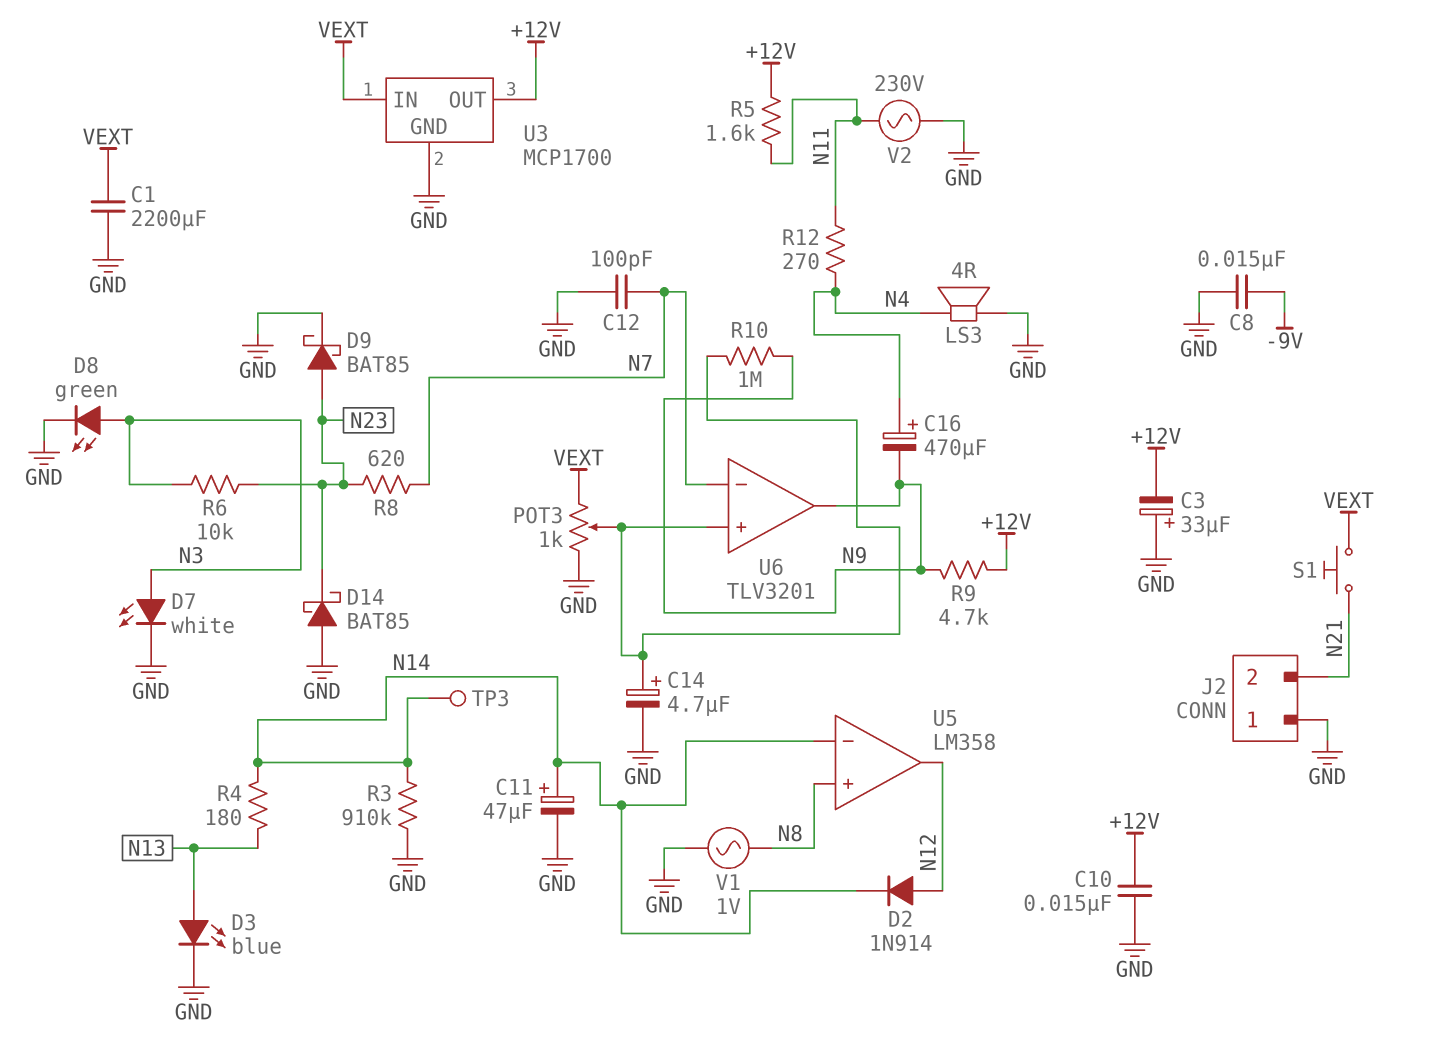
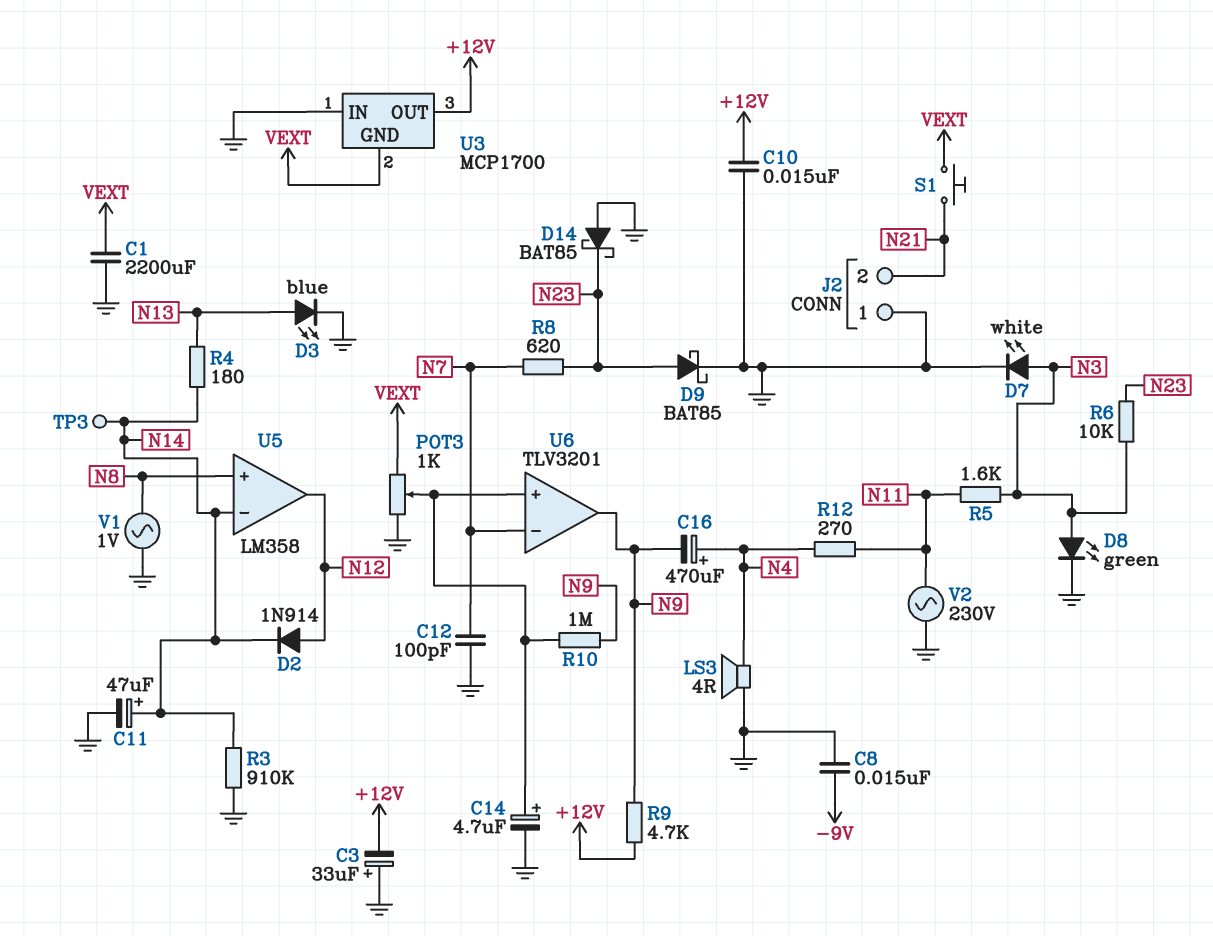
R5: 1.6k (+12V, N11) -> 1.6k (N3, N11)
U3 pin GND: GND -> VEXT
U3 pin IN: VEXT -> GND

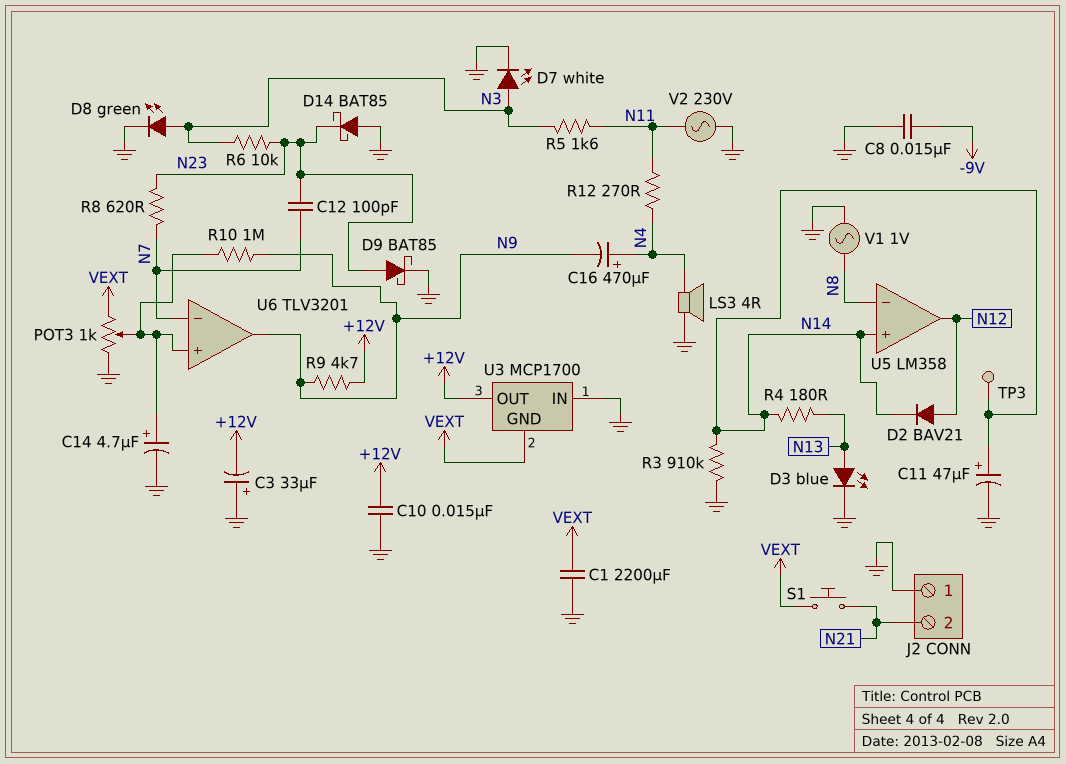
C12: 100pF (GND, N7) -> 100pF (N7, N23)
D2: diode 1N914 (A N12, K N14) -> diode BAV21 (A N12, K N14)
U5 pin in+: N8 -> N14
U5 pin in-: N14 -> N8

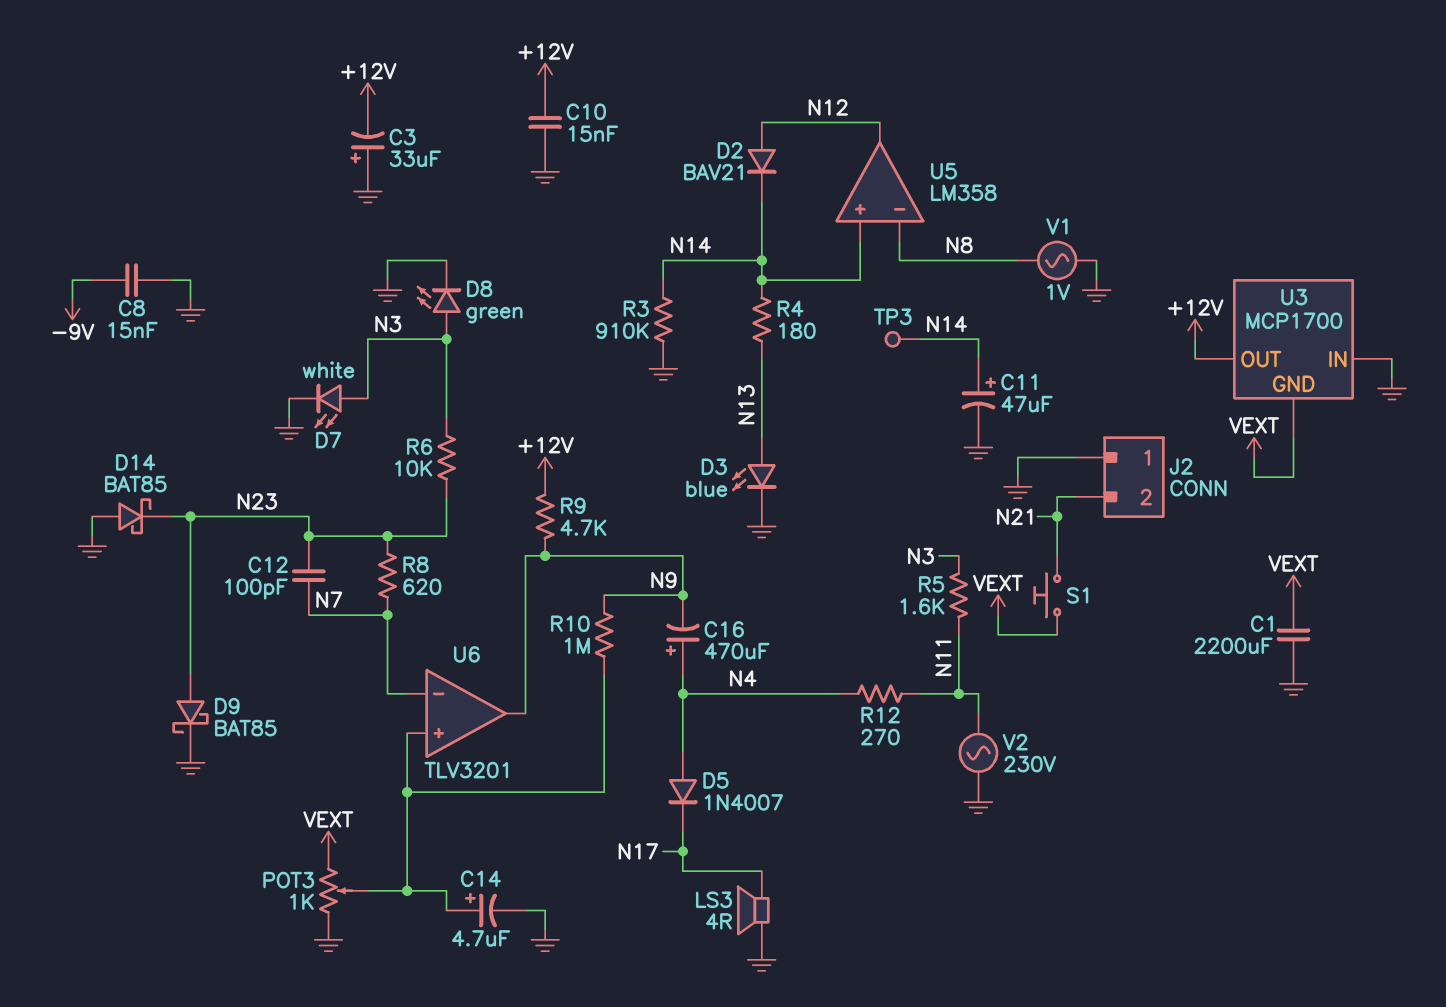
D5: none -> diode 1N4007 (A N4, K N17)
LS3: speaker 4R (GND, N4) -> speaker 4R (GND, N17)

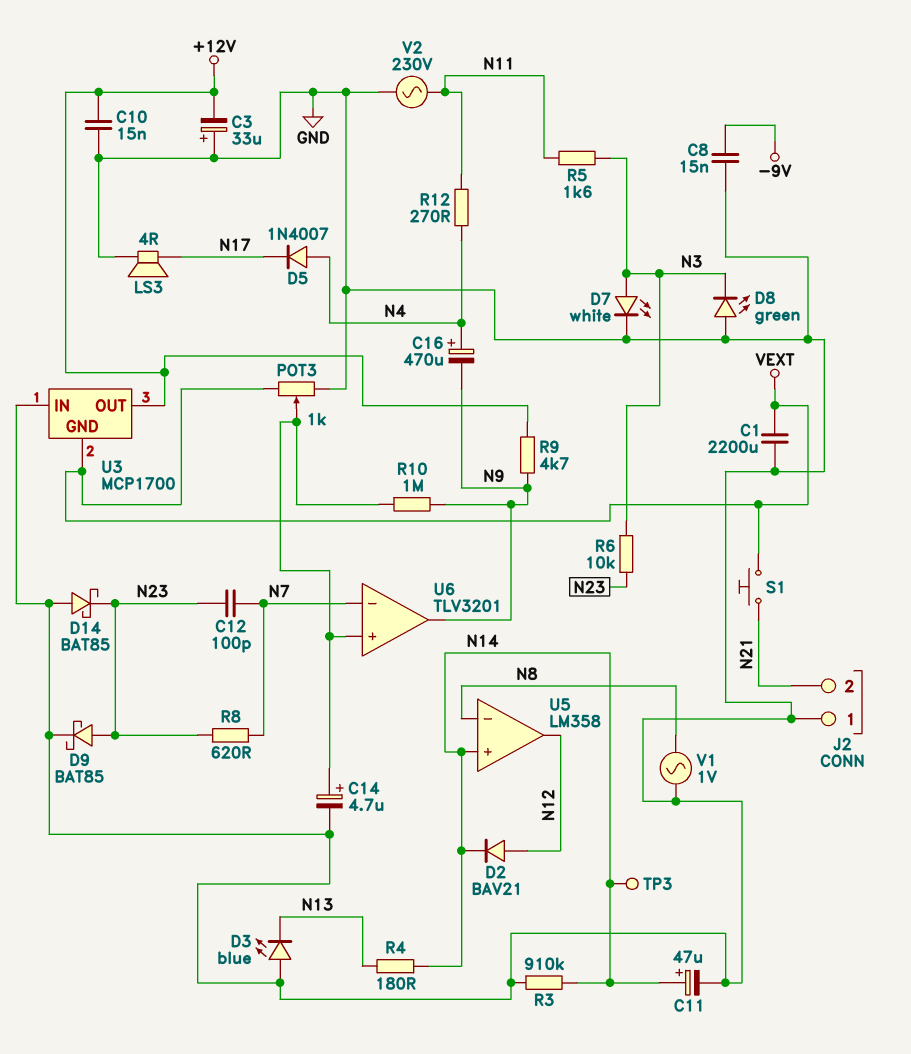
D3: LED blue (A N13, K GND) -> LED blue (A GND, K N13)
D8: LED green (A N3, K GND) -> LED green (A GND, K N3)

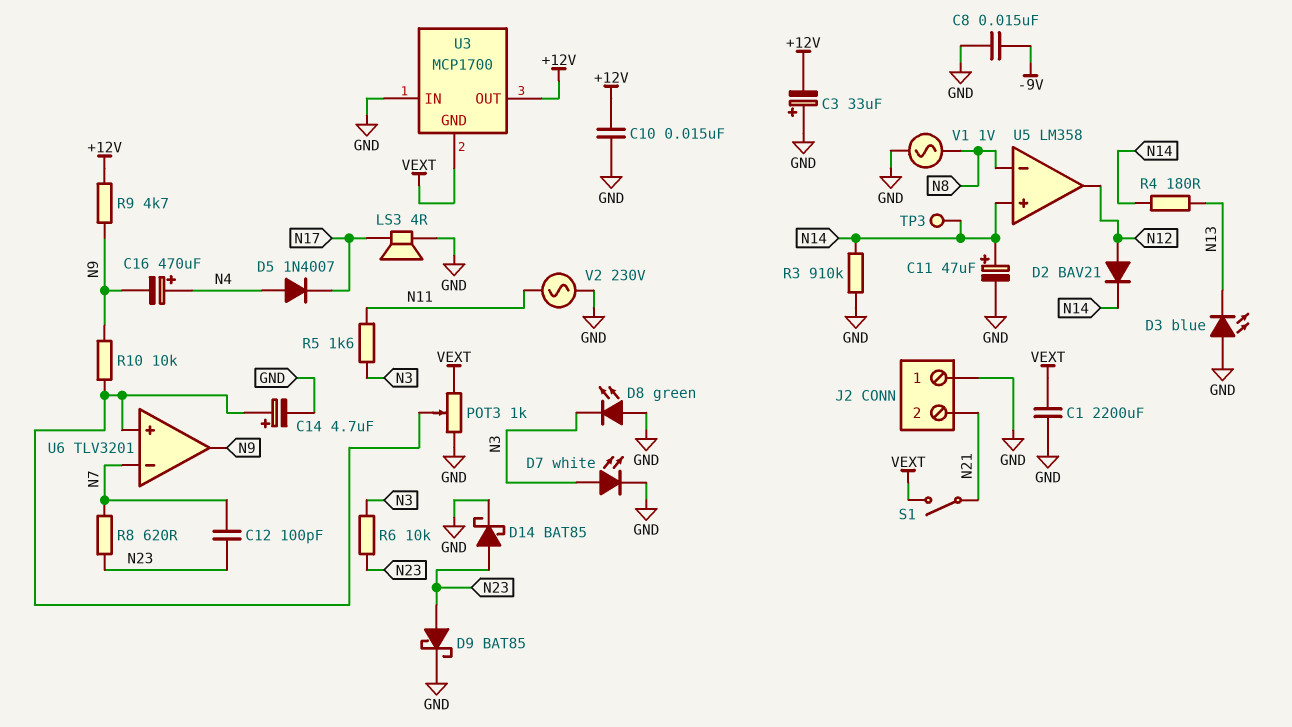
D14: schottky BAT85 (A GND, K N23) -> schottky BAT85 (A N23, K GND)
R10: 1M (N9, U6/in+) -> 10k (N9, U6/in+)
R12: 270 (N4, N11) -> none
S1: button (N21, VEXT) -> switch (N21, VEXT)

